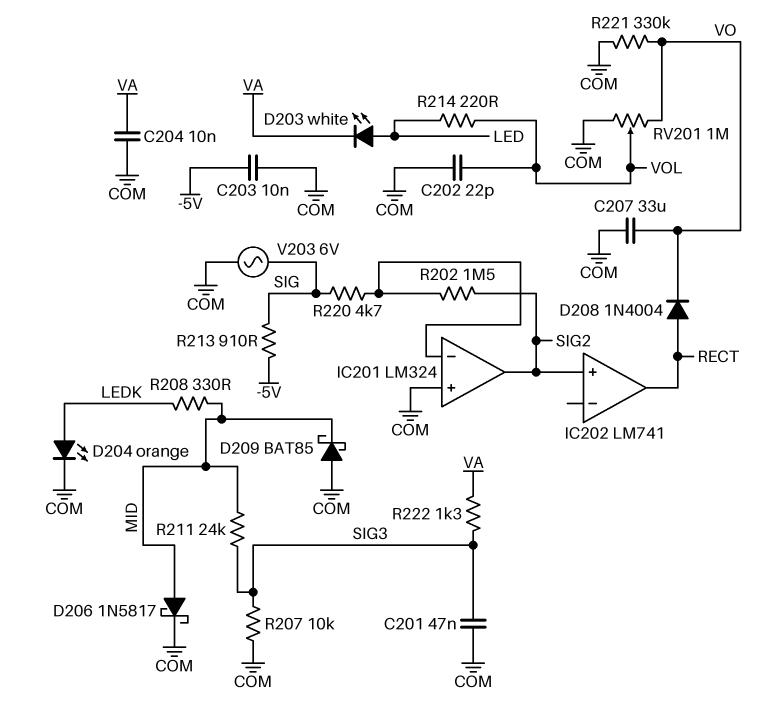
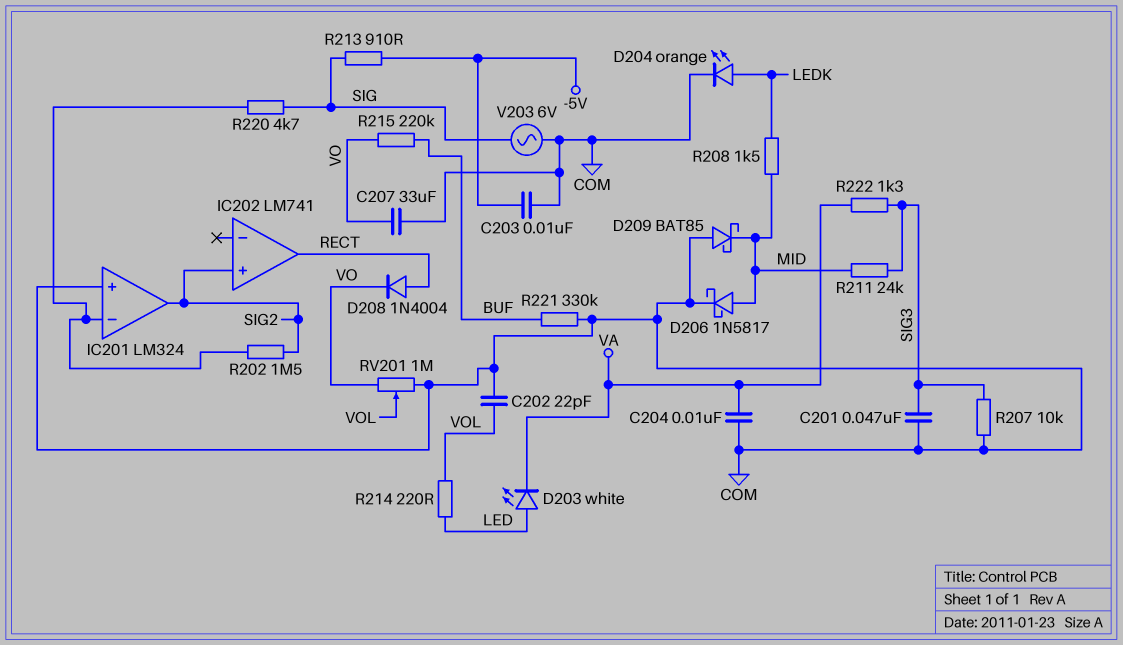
R208: 330 (LEDK, MID) -> 1.5k (LEDK, MID)
R215: none -> 220k (BUF, VO)
R221: 330k (COM, VO) -> 330k (BUF, COM)

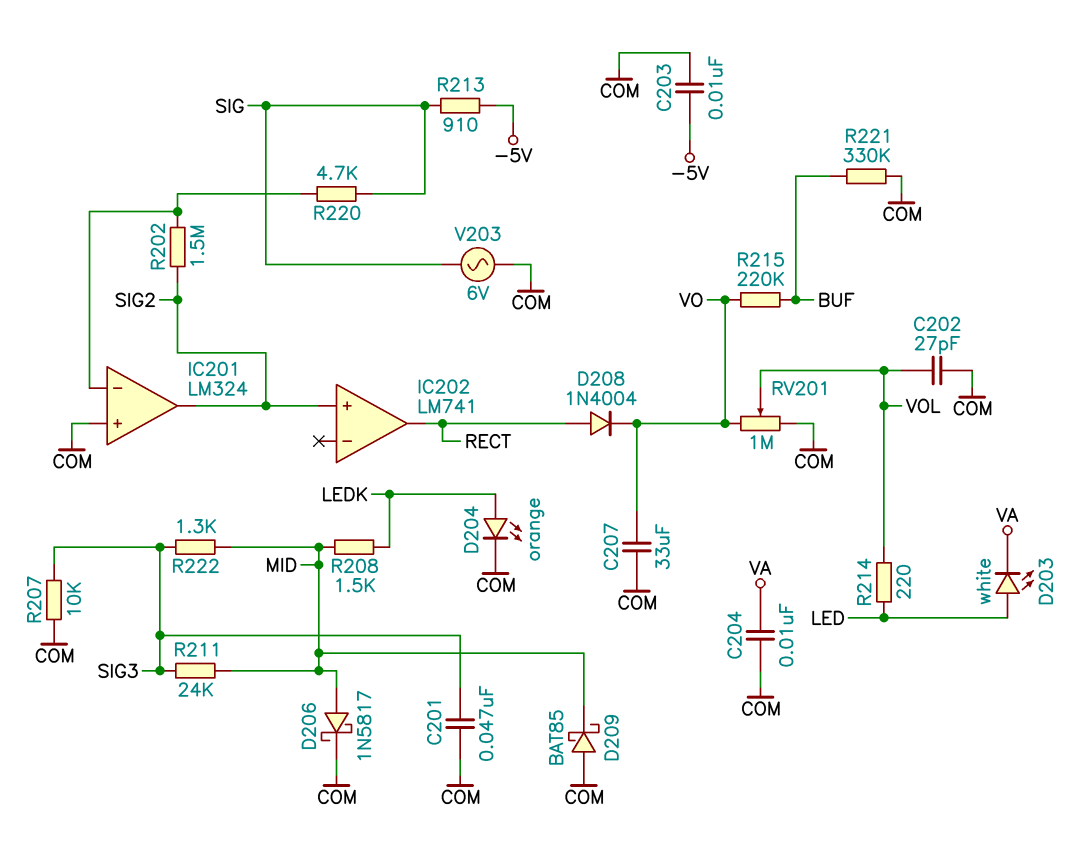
C202: 22pF (COM, VOL) -> 27pF (COM, VOL)
R222: 1.3k (SIG3, VA) -> 1.3k (MID, SIG3)

